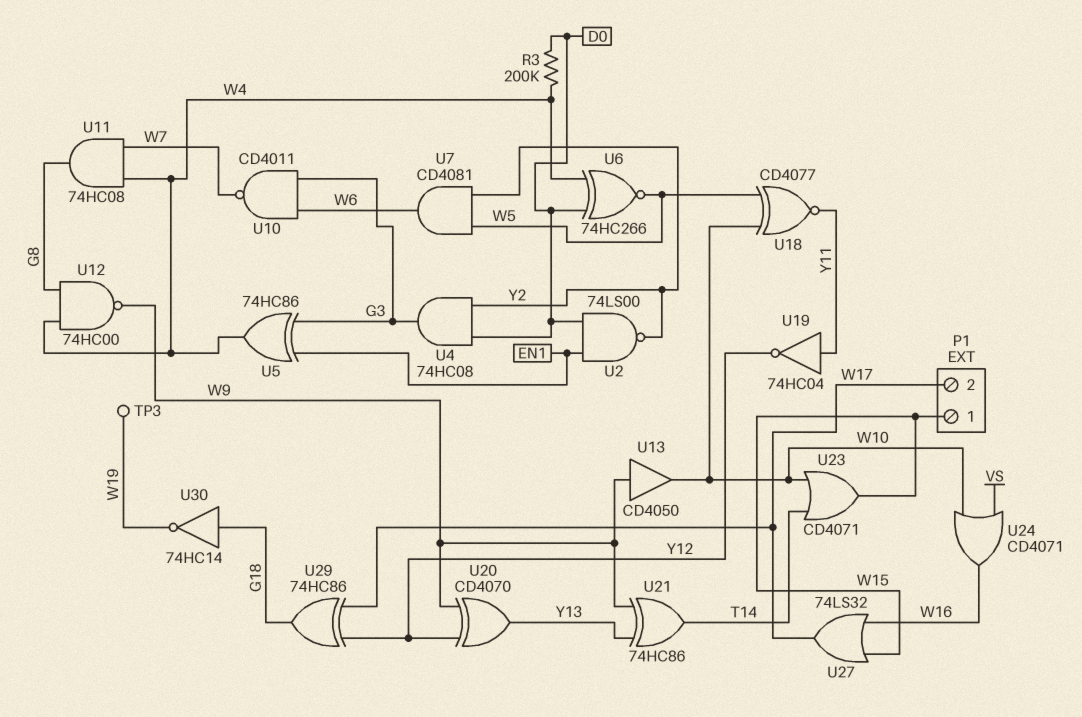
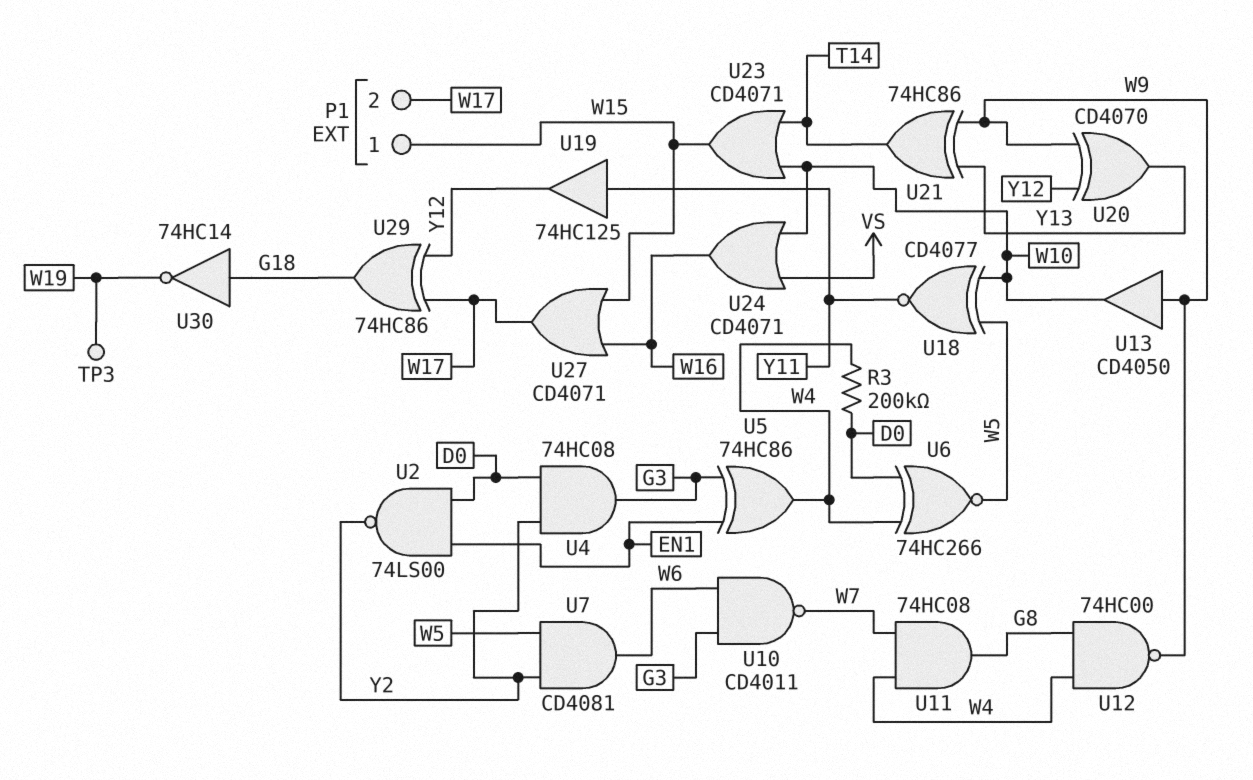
U19: NOT 74HC04 (in Y11, out Y12) -> buffer 74HC125 (in Y11, out Y12)
U27: OR 74LS32 (in W15, in W16, out W17) -> OR CD4071 (in W15, in W16, out W17)

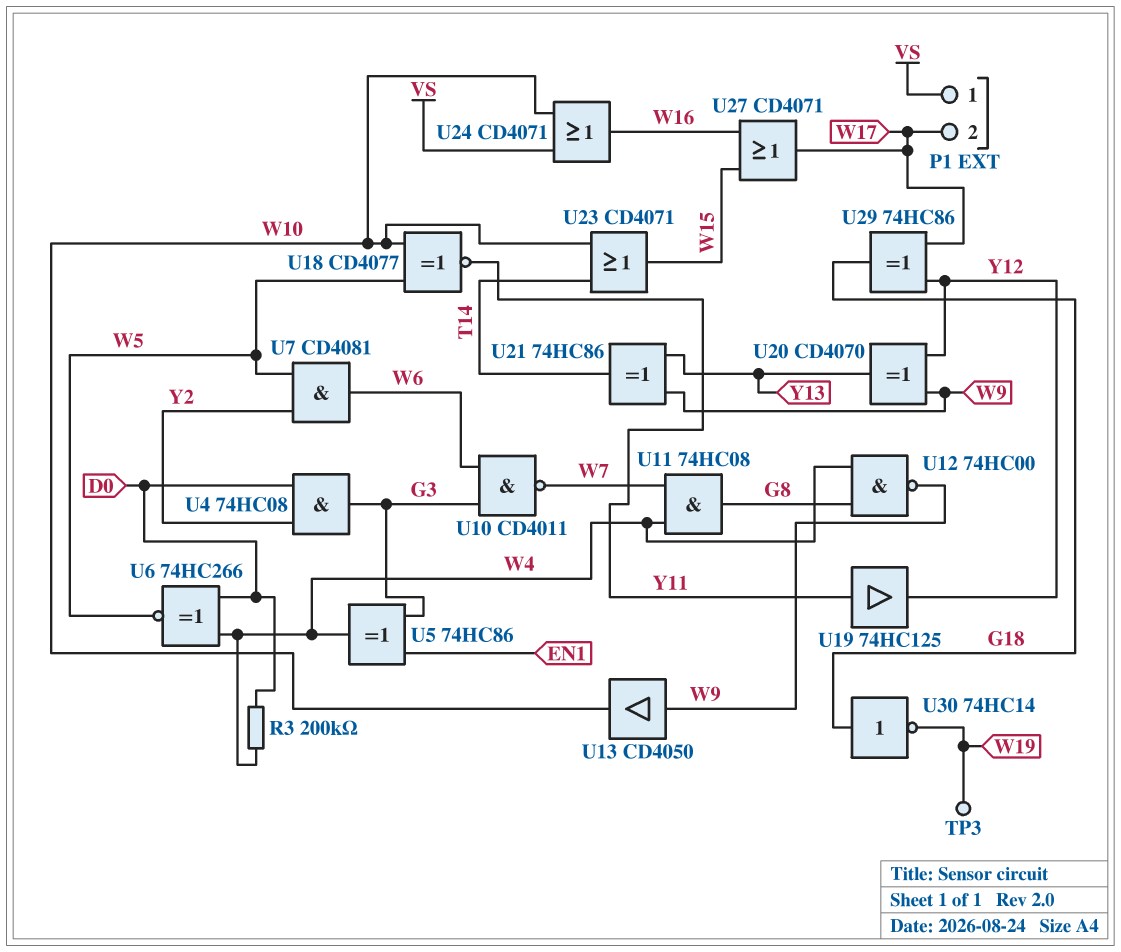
P1 pin 1: W15 -> VS
U2: NAND 74LS00 (in D0, in EN1, out Y2) -> none

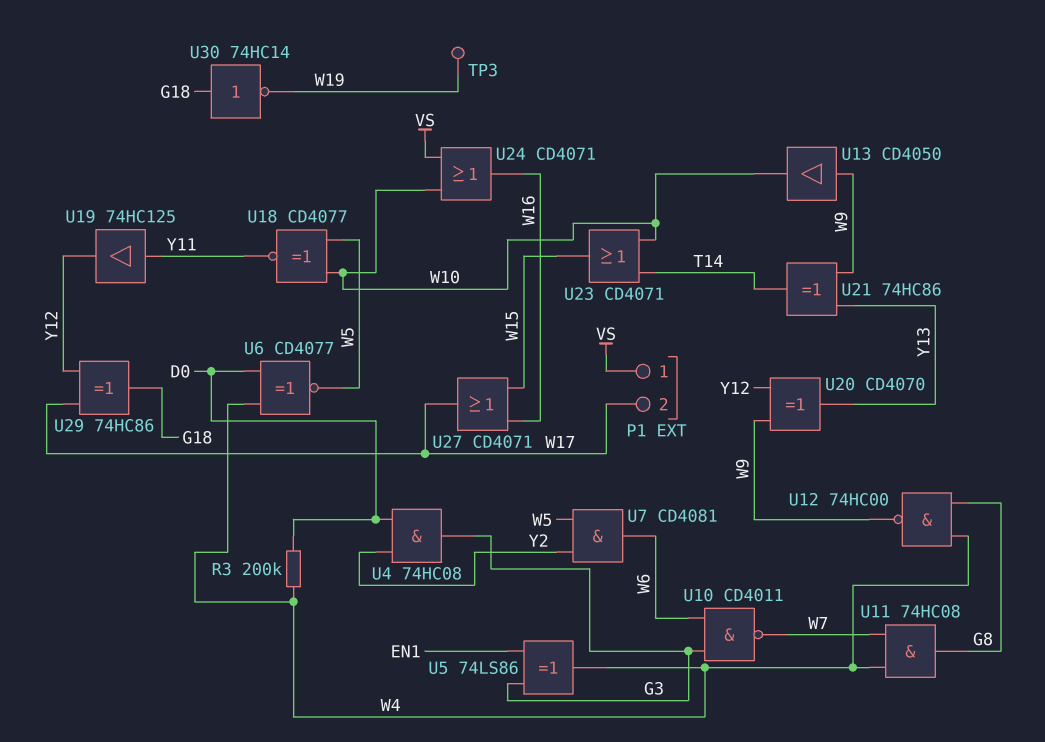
U5: XOR 74HC86 (in EN1, in G3, out W4) -> XOR 74LS86 (in EN1, in G3, out W4)
U6: XNOR 74HC266 (in D0, in W4, out W5) -> XNOR CD4077 (in D0, in W4, out W5)

